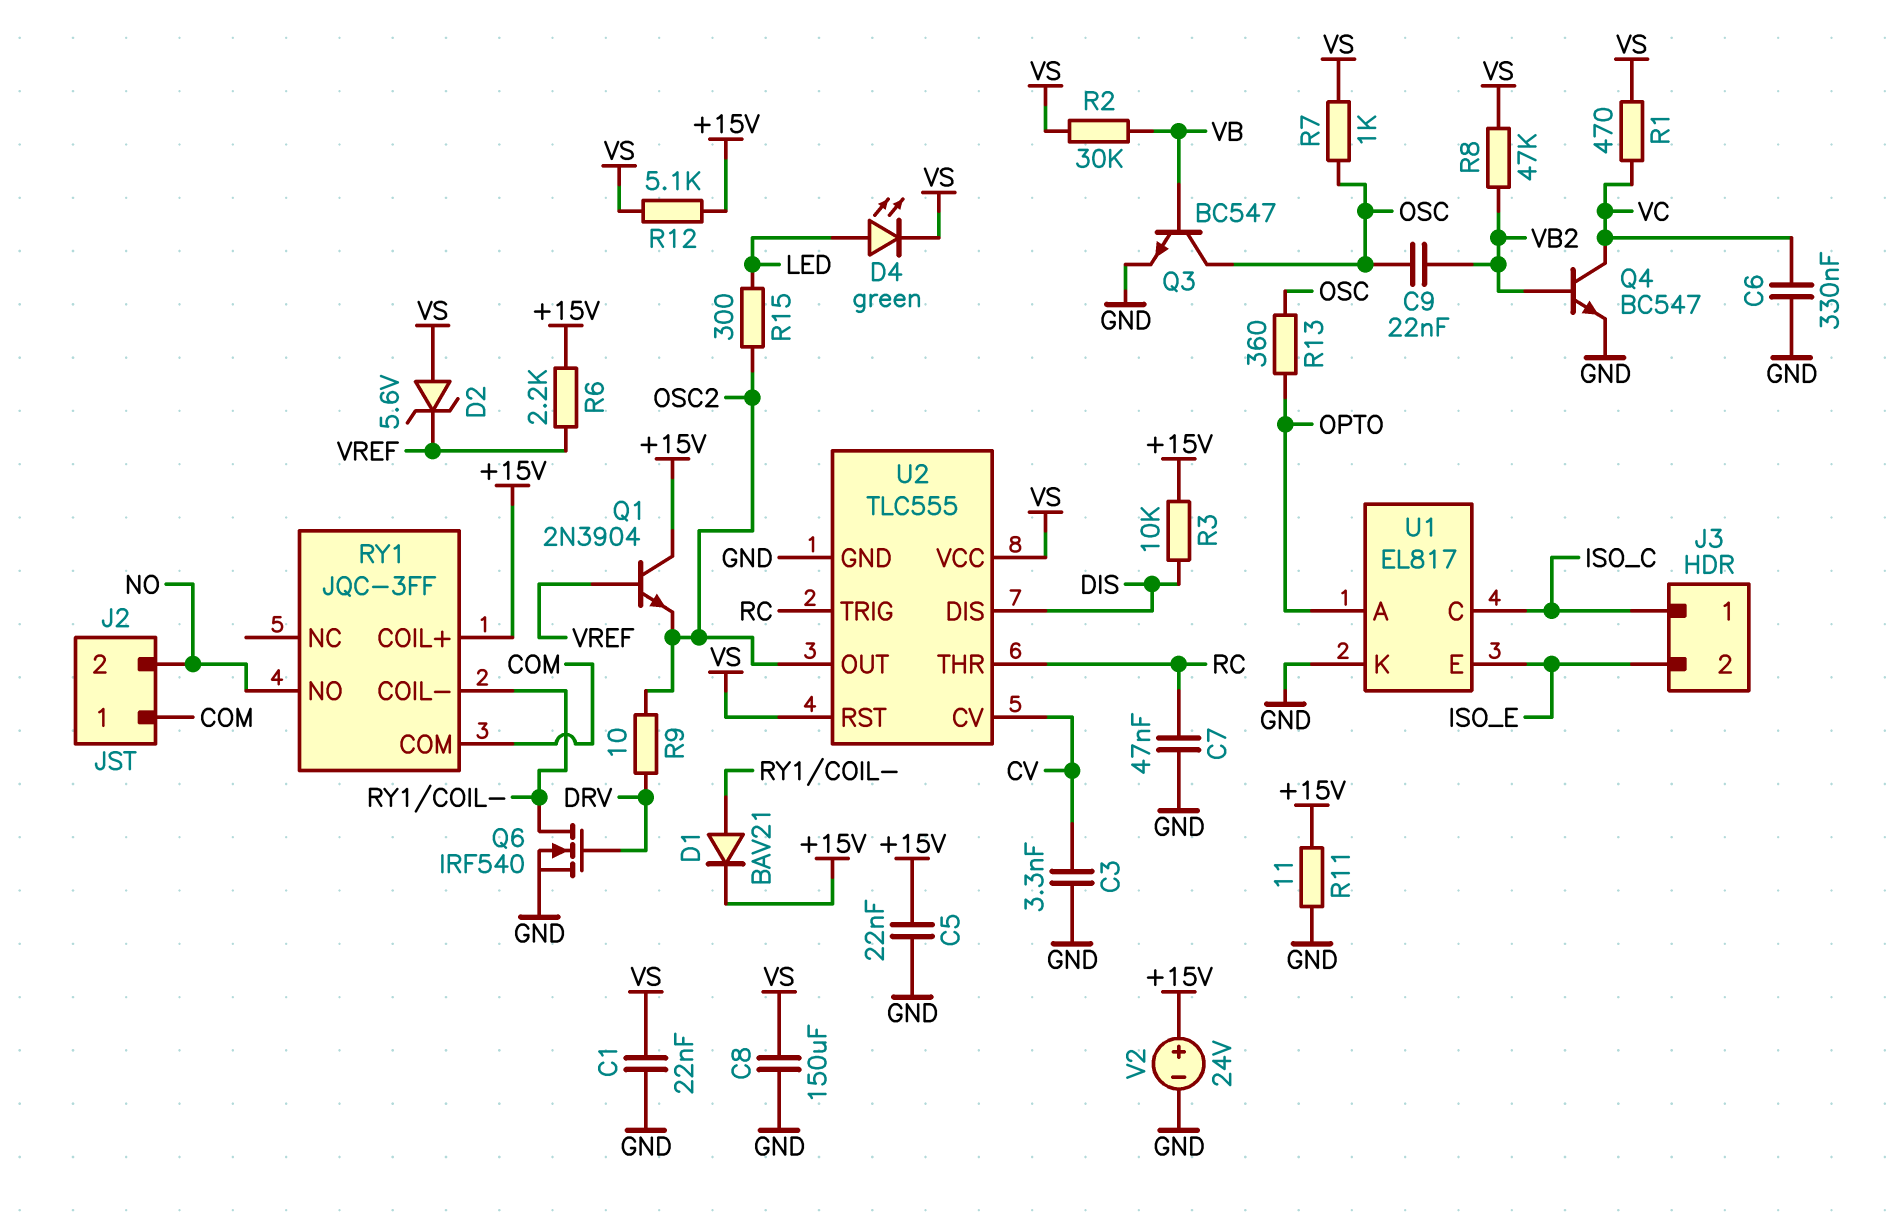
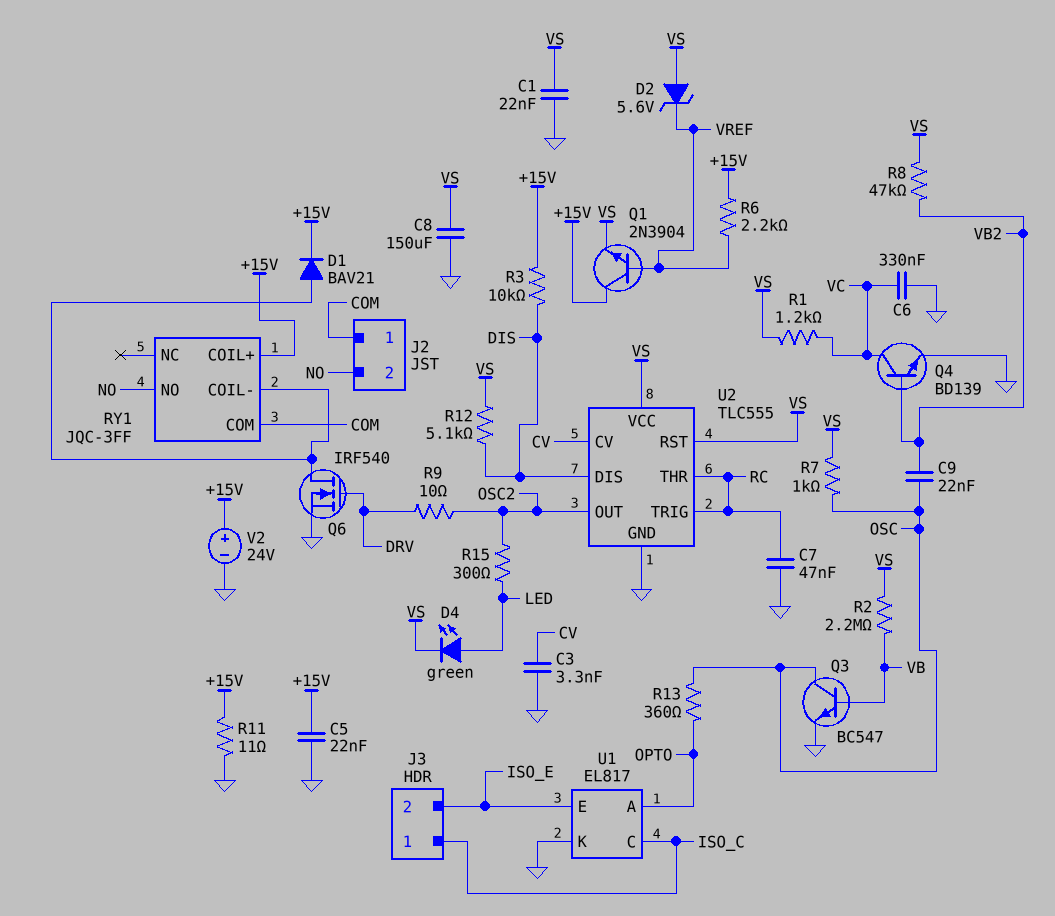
Q1: NPN 2N3904 (B VREF, C +15V, E OSC2) -> NPN 2N3904 (B VREF, C +15V, E VS)
Q4: NPN BC547 (B VB2, C VC, E GND) -> NPN BD139 (B VB2, C VC, E GND)
R1: 470 (VC, VS) -> 1.2k (VC, VS)
R2: 30k (VB, VS) -> 2.2M (VB, VS)
R12: 5.1k (+15V, VS) -> 5.1k (DIS, VS)

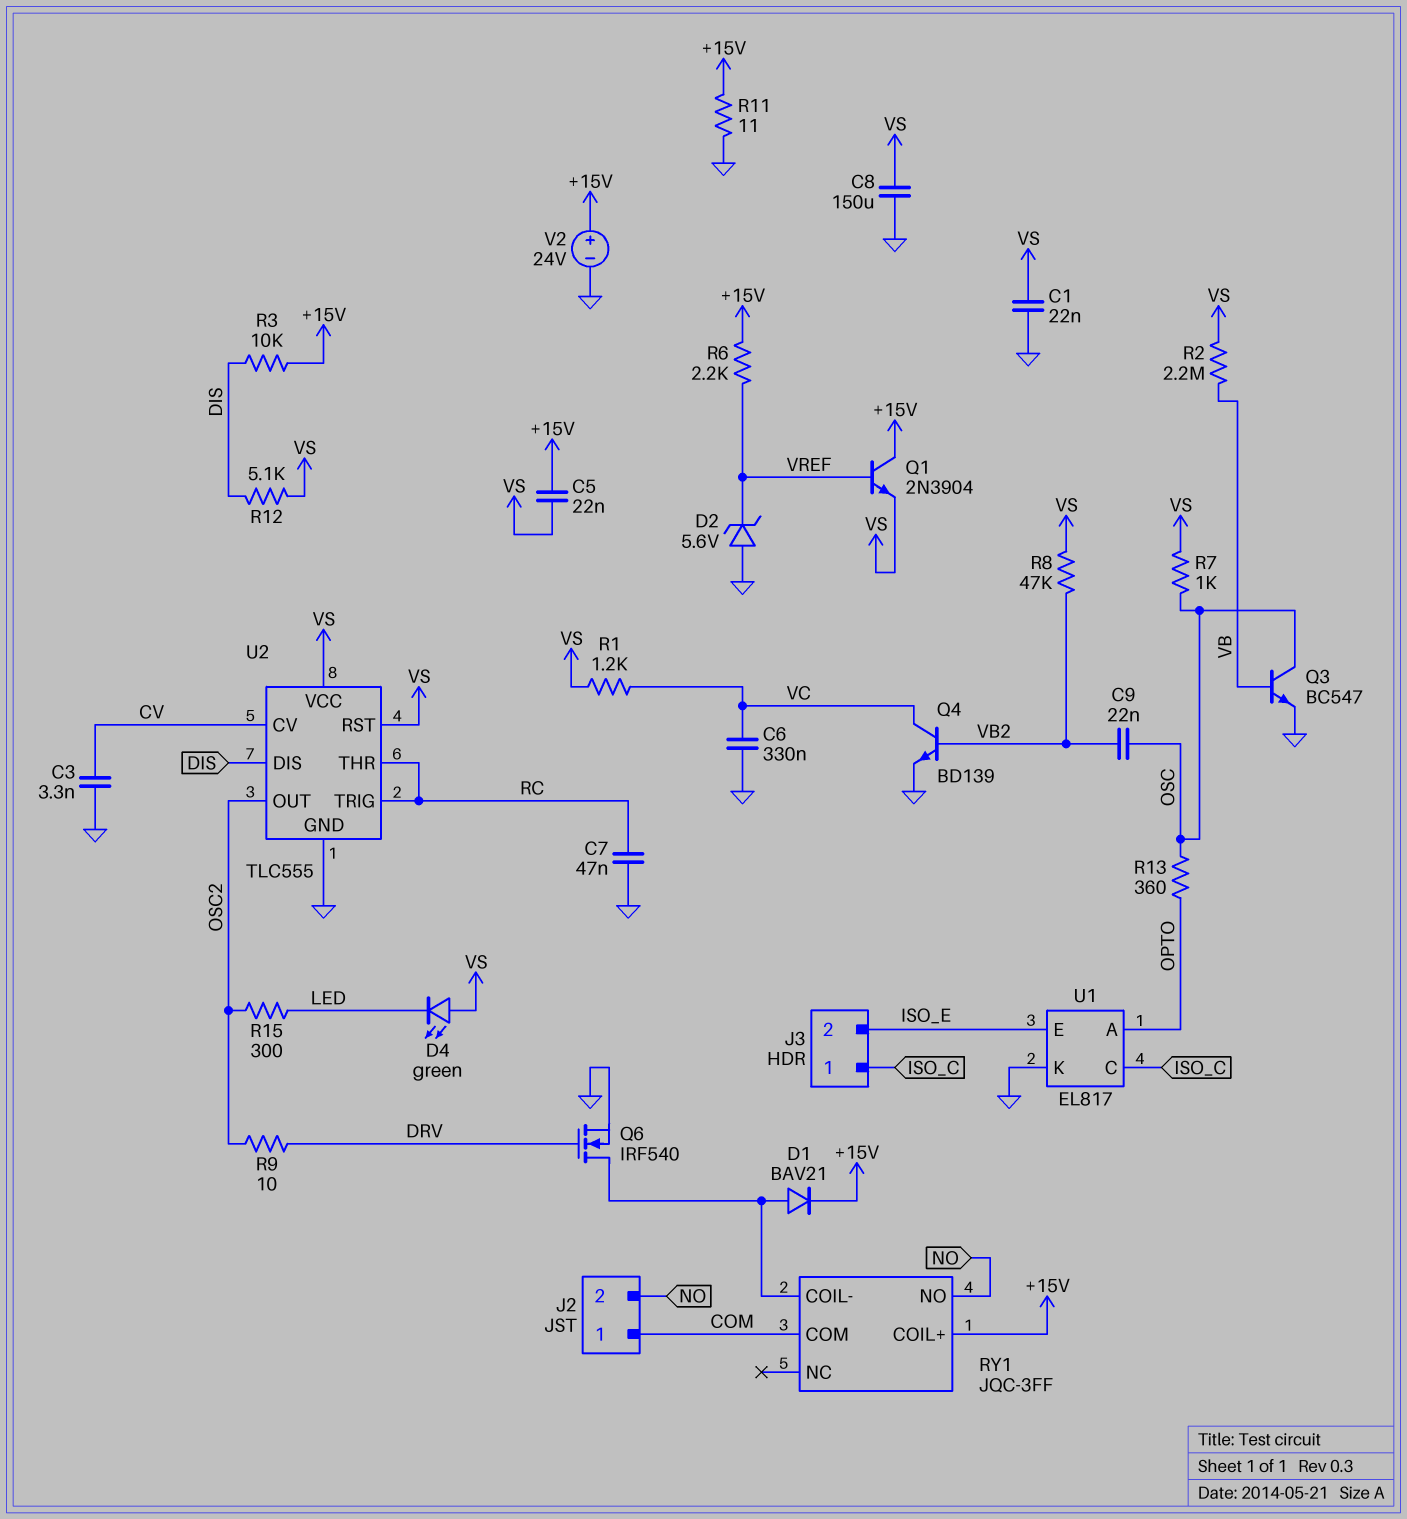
C5: 22nF (+15V, GND) -> 22nF (+15V, VS)
D2: zener 5.6V (A VS, K VREF) -> zener 5.6V (A GND, K VREF)
D4: LED green (A LED, K VS) -> LED green (A VS, K LED)

